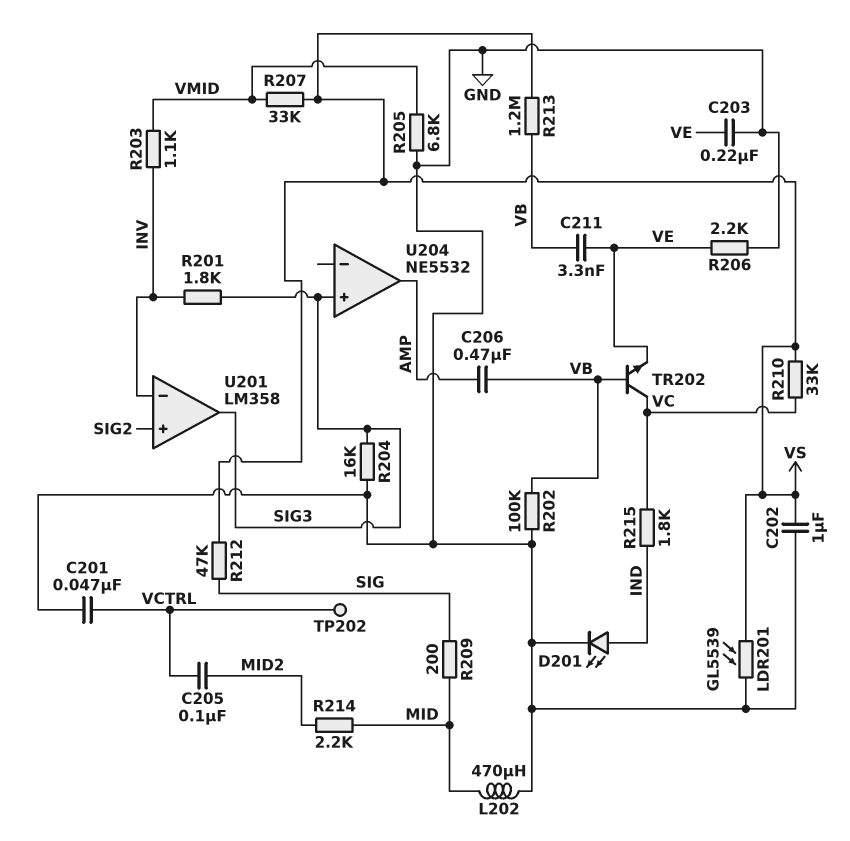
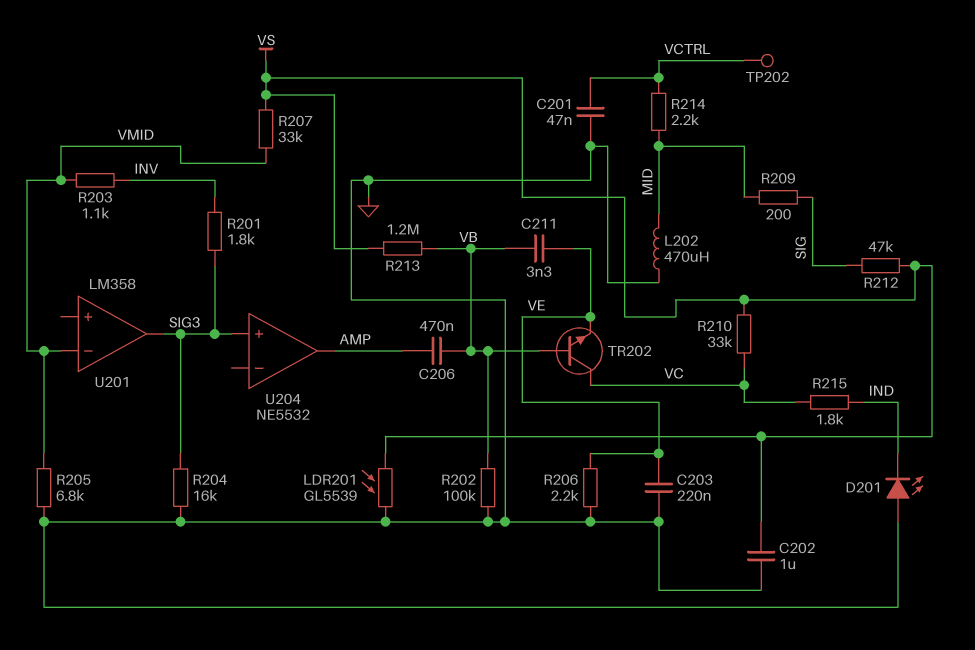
C205: 100nF (MID2, VCTRL) -> none
D201: LED (A IND, K GND) -> LED (A GND, K IND)
R214: 2.2k (MID, MID2) -> 2.2k (MID, VCTRL)
U201 pin in+: SIG2 -> none
U201 pin in-: INV -> VMID

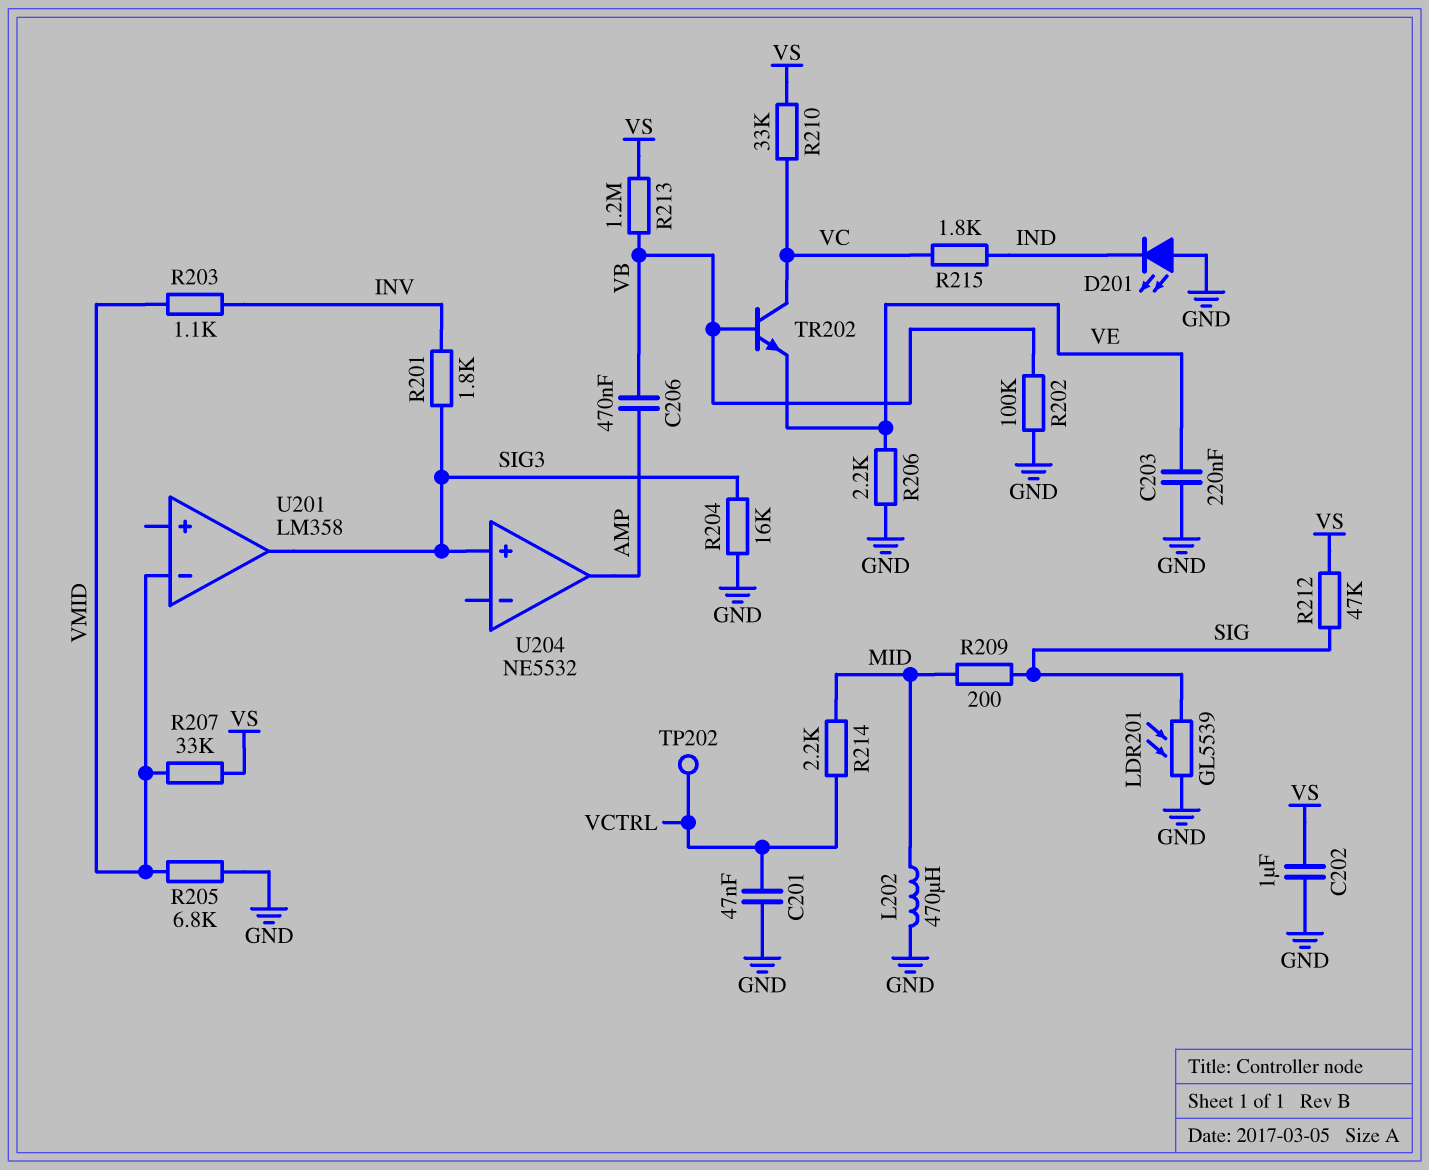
C211: 3.3nF (VB, VE) -> none
LDR201: GL5539 (GND, VS) -> GL5539 (GND, SIG)

